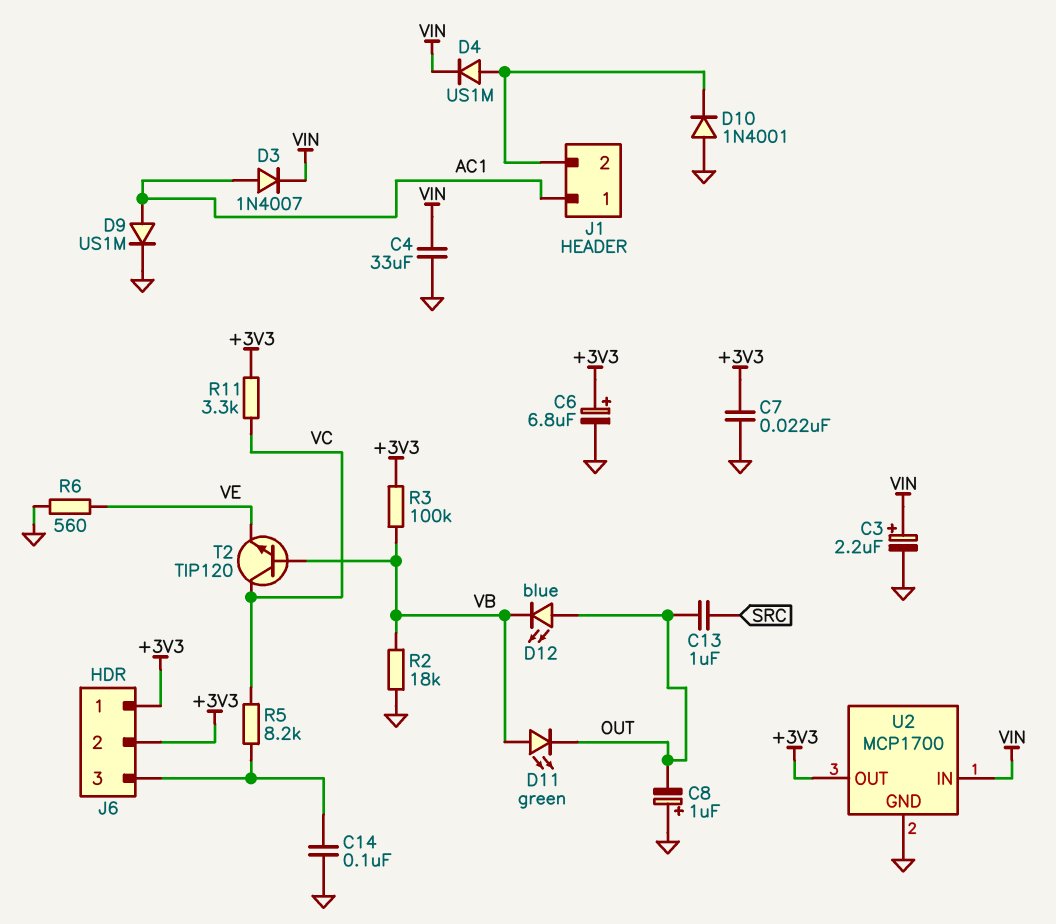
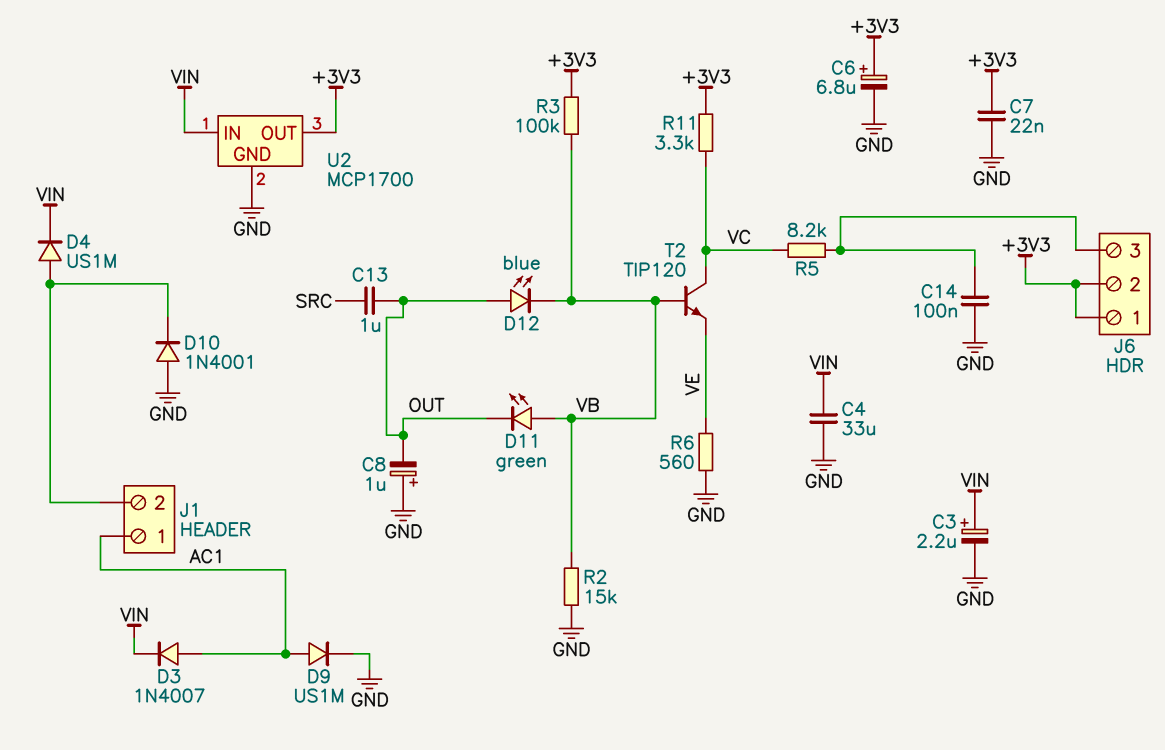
R2: 18k (GND, VB) -> 15k (GND, VB)

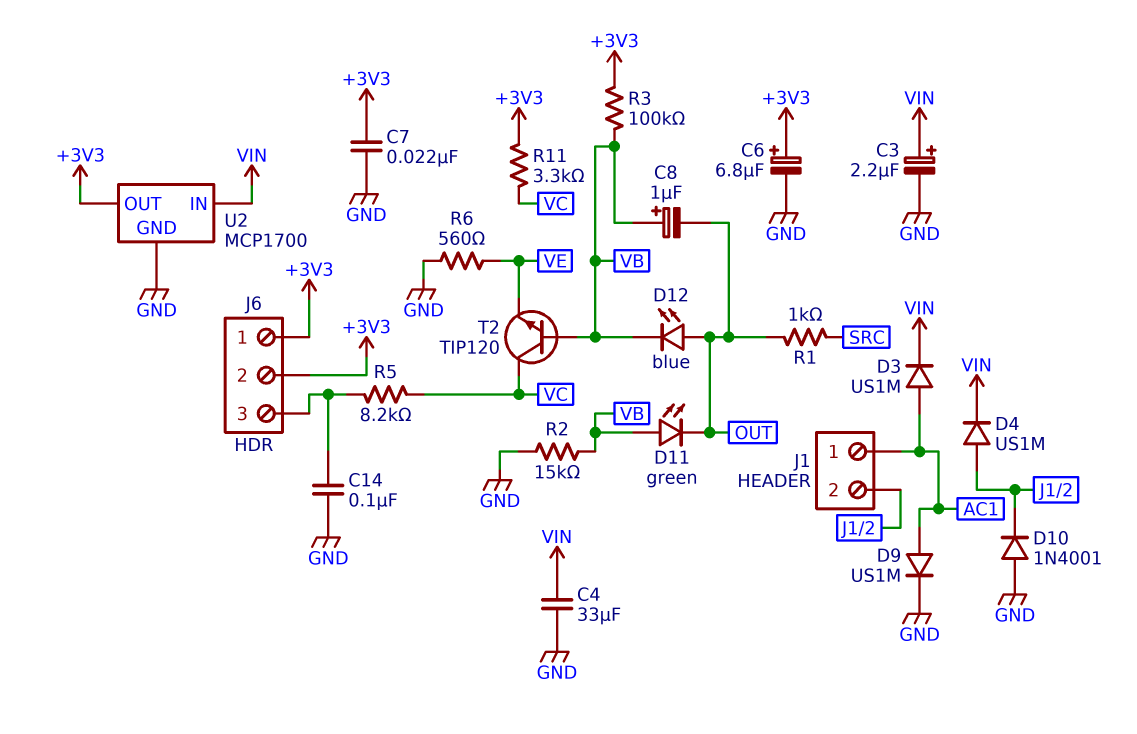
C8: 1uF (plus GND, minus OUT) -> 1uF (plus VB, minus OUT)
C13: 1uF (OUT, SRC) -> none
D3: diode 1N4007 (A AC1, K VIN) -> diode US1M (A AC1, K VIN)
R1: none -> 1k (OUT, SRC)

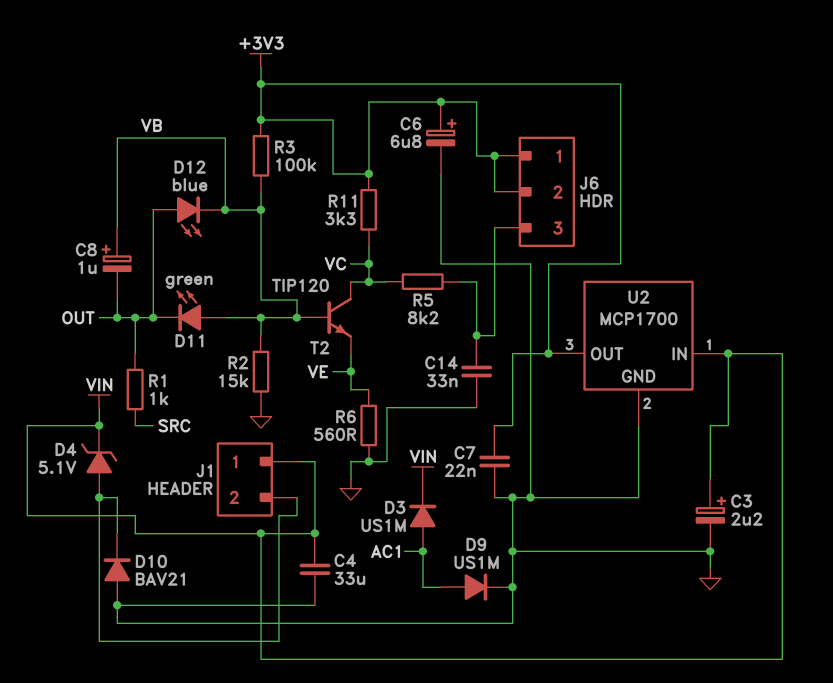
C14: 100nF (GND, J6/3) -> 33nF (GND, J6/3)
D4: diode US1M (A J1/2, K VIN) -> zener 5.1V (A J1/2, K VIN)
D10: diode 1N4001 (A GND, K J1/2) -> diode BAV21 (A GND, K J1/2)
J1 pin 1: AC1 -> VIN

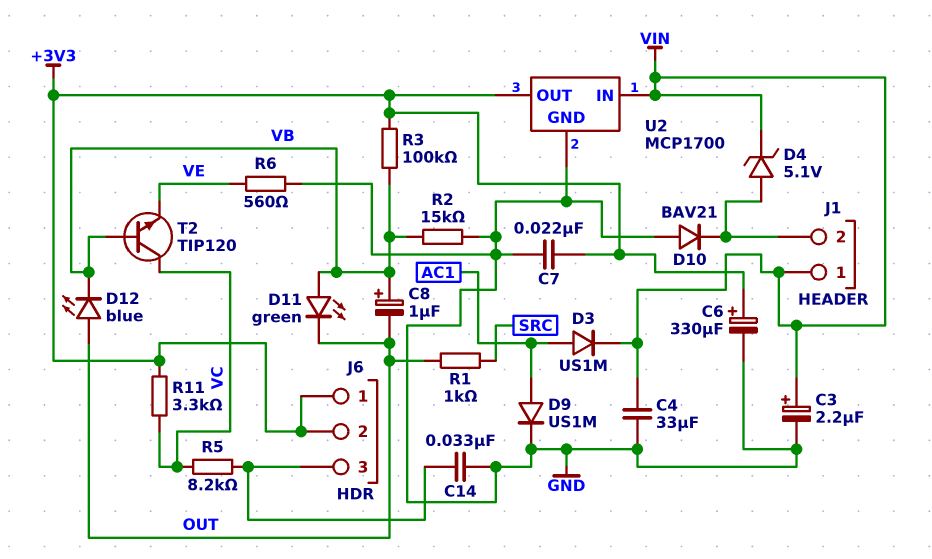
C6: 6.8uF (plus +3V3, minus GND) -> 330uF (plus +3V3, minus GND)

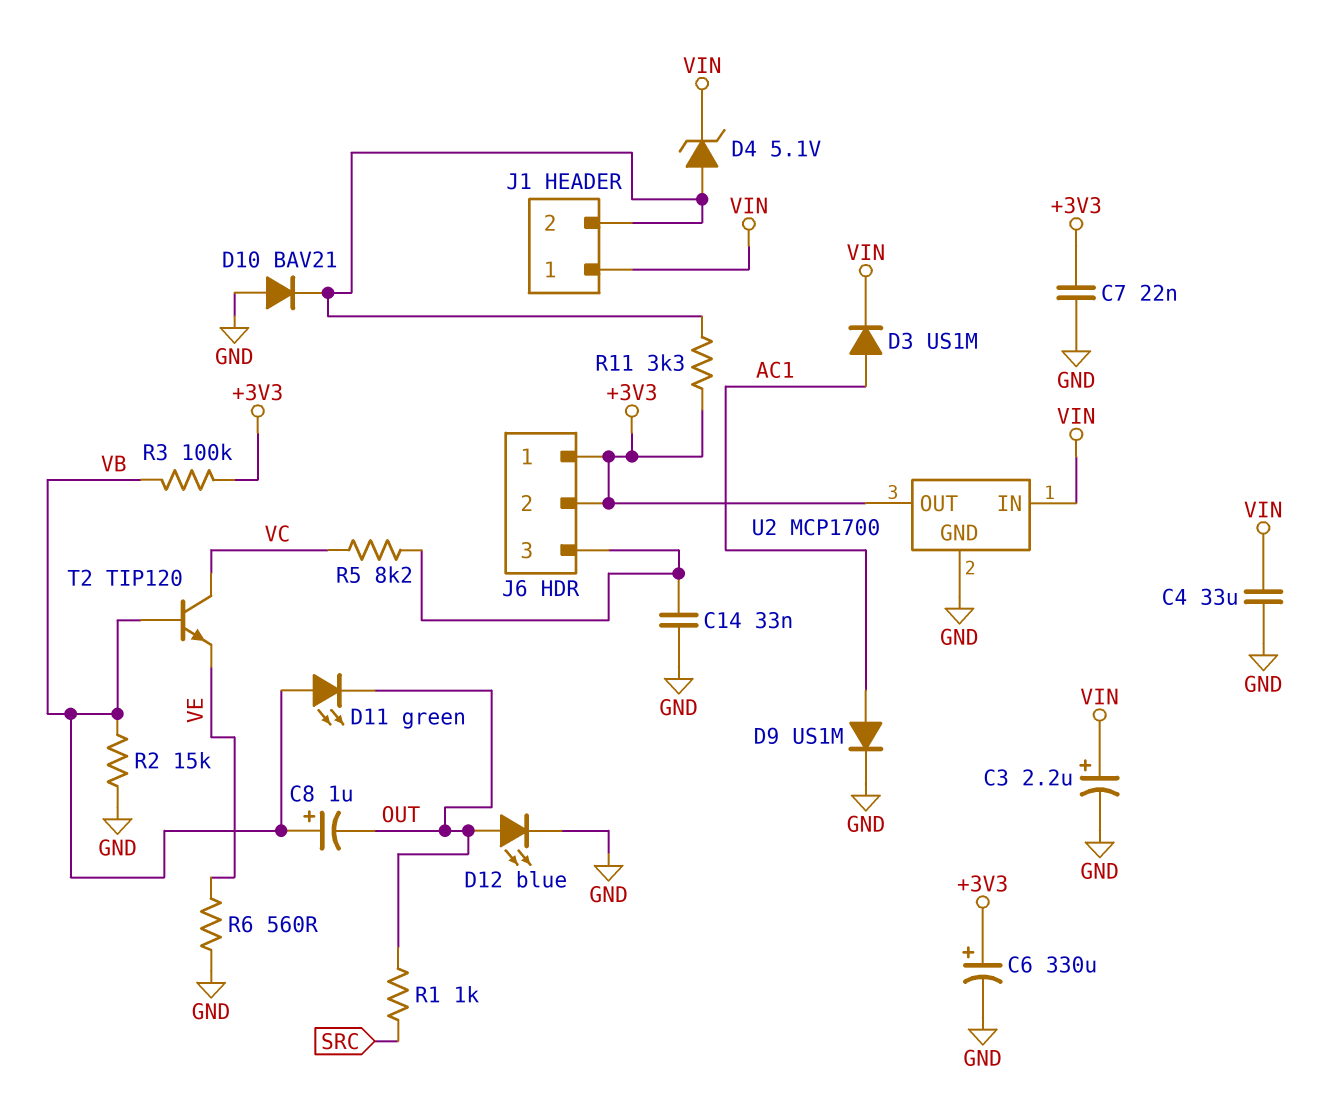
D12: LED blue (A OUT, K VB) -> LED blue (A OUT, K GND)
R11: 3.3k (+3V3, VC) -> 3.3k (+3V3, J1/2)

